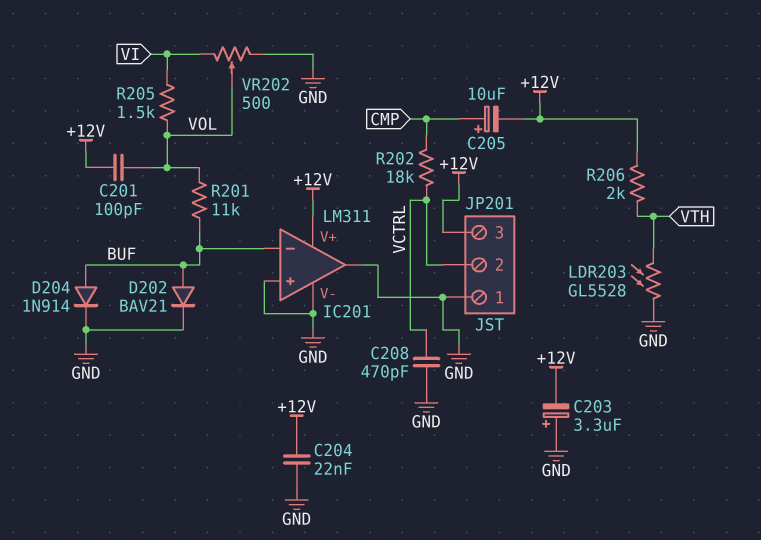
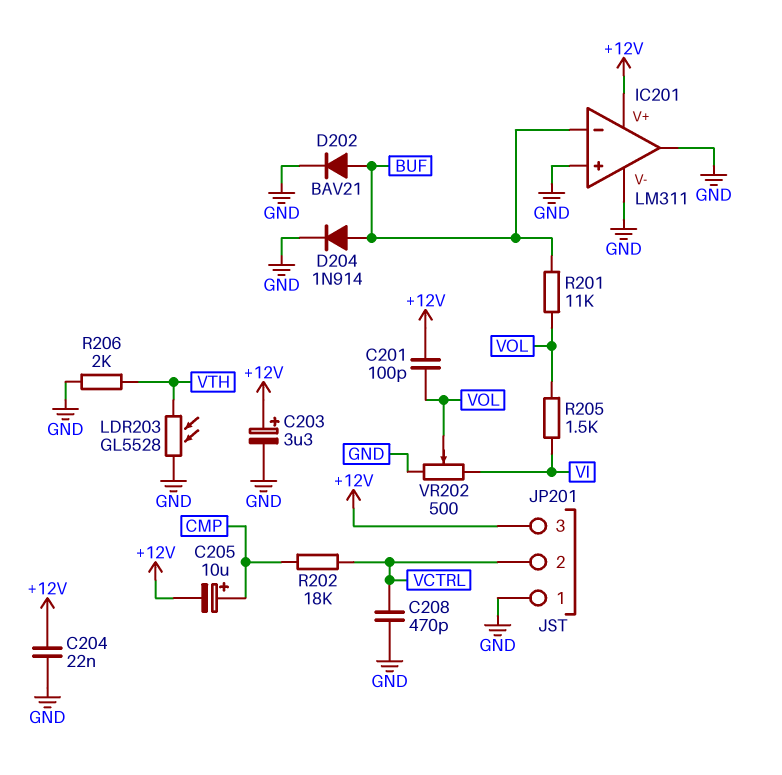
C203: 3.3uF (plus GND, minus +12V) -> 3.3uF (plus +12V, minus GND)
R206: 2k (+12V, VTH) -> 2k (GND, VTH)

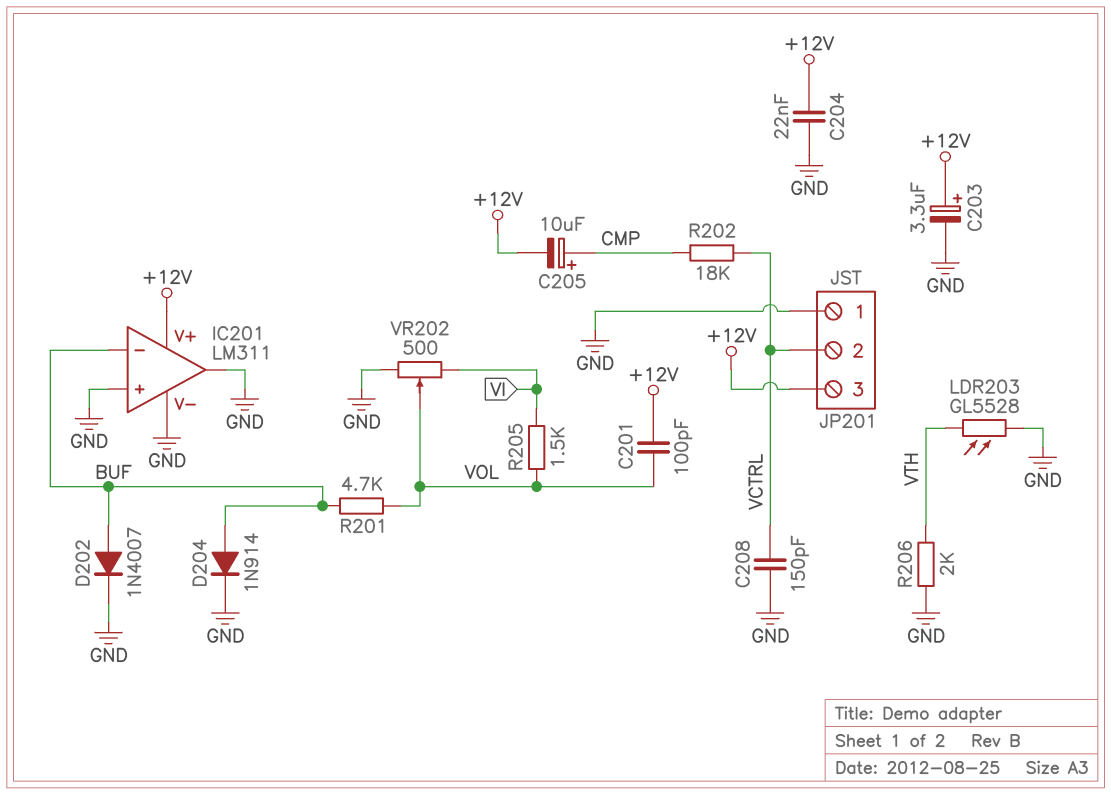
C208: 470pF (GND, VCTRL) -> 150pF (GND, VCTRL)
D202: diode BAV21 (A BUF, K GND) -> diode 1N4007 (A BUF, K GND)
R201: 11k (BUF, VOL) -> 4.7k (BUF, VOL)

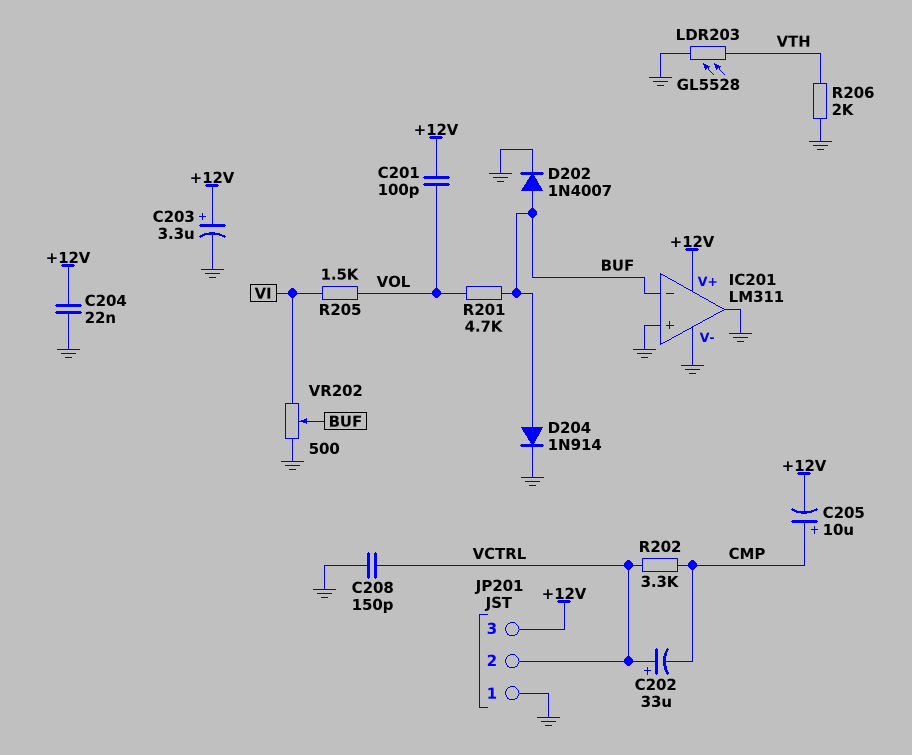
C202: none -> 33uF (plus VCTRL, minus CMP)
R202: 18k (CMP, VCTRL) -> 3.3k (CMP, VCTRL)
VR202: 500 (GND, VI, wiper VOL) -> 500 (GND, VI, wiper BUF)

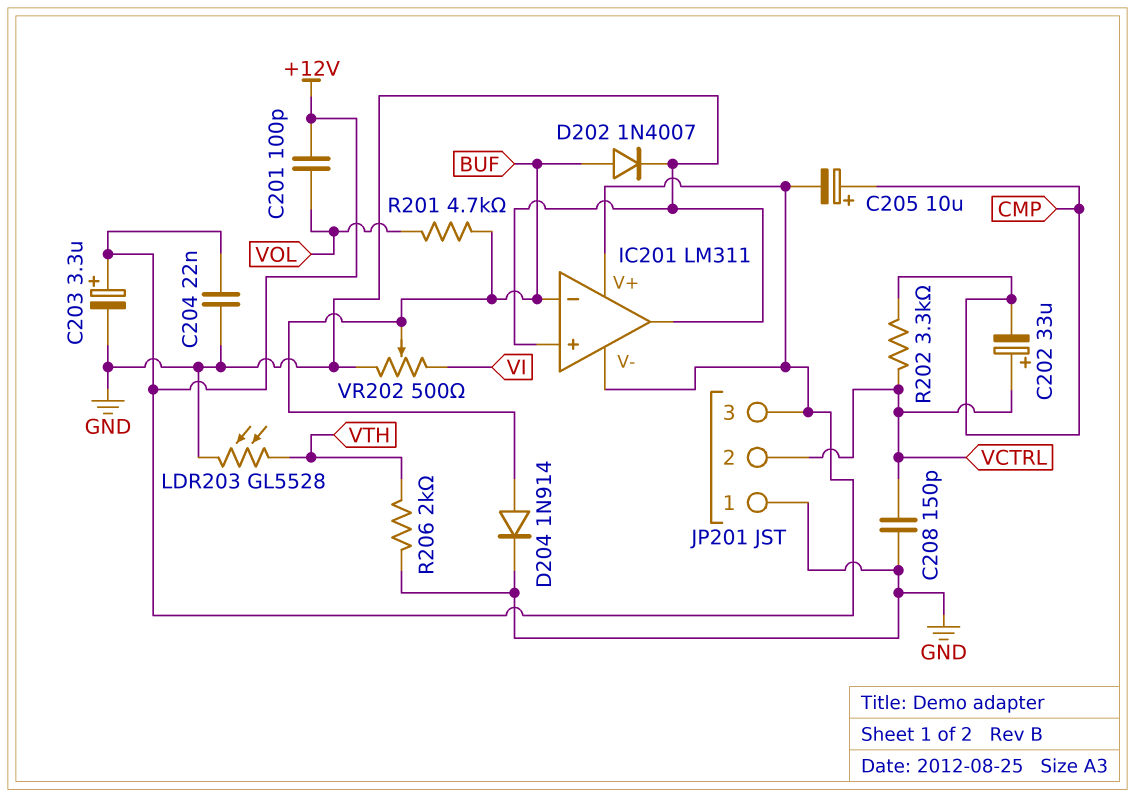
IC201 pin V-: GND -> +12V
R205: 1.5k (VI, VOL) -> none

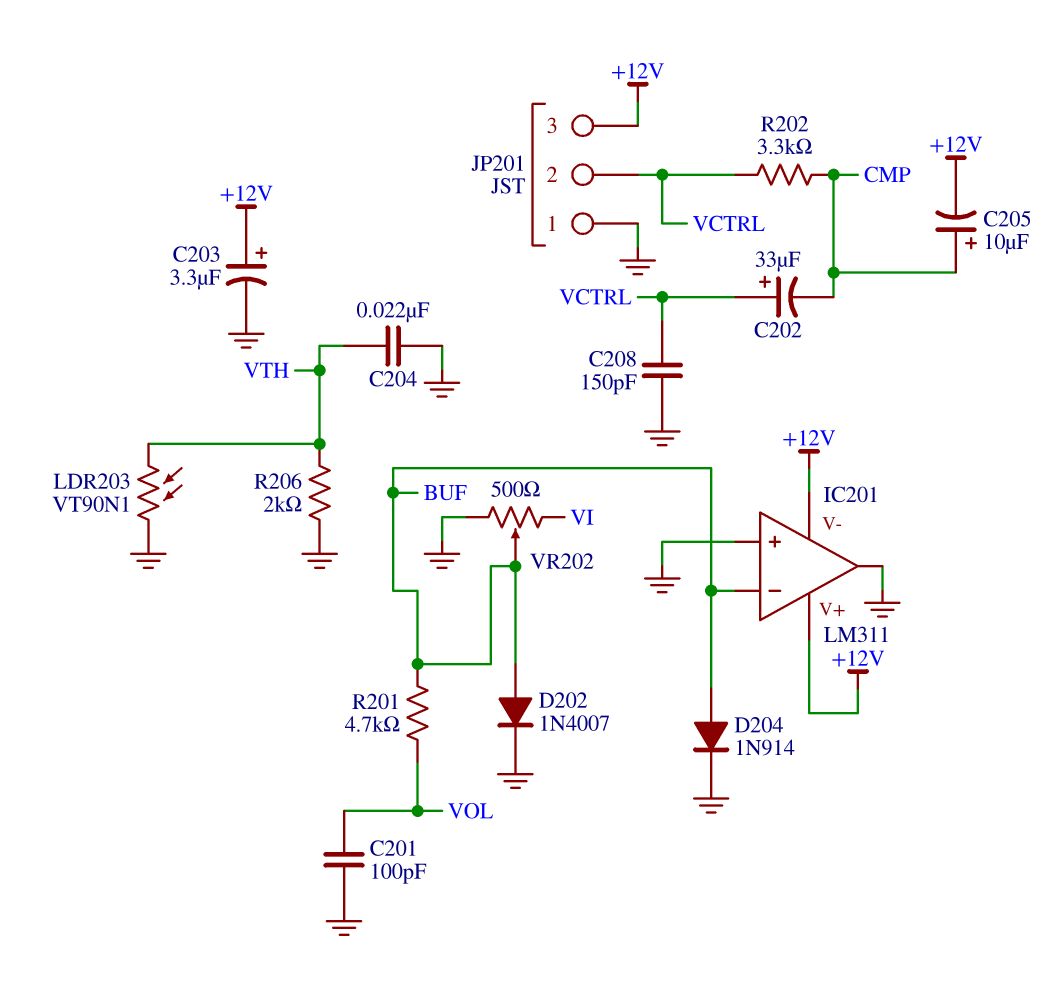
C201: 100pF (+12V, VOL) -> 100pF (GND, VOL)
C204: 22nF (+12V, GND) -> 22nF (GND, VTH)
LDR203: GL5528 (GND, VTH) -> VT90N1 (GND, VTH)

